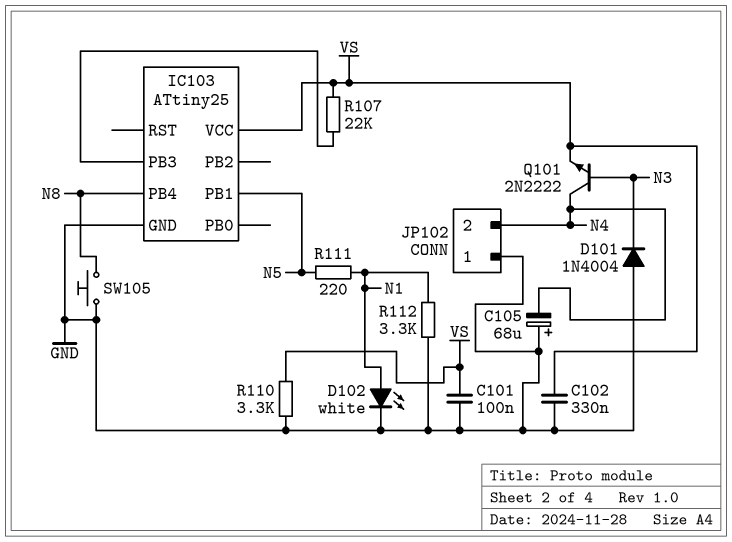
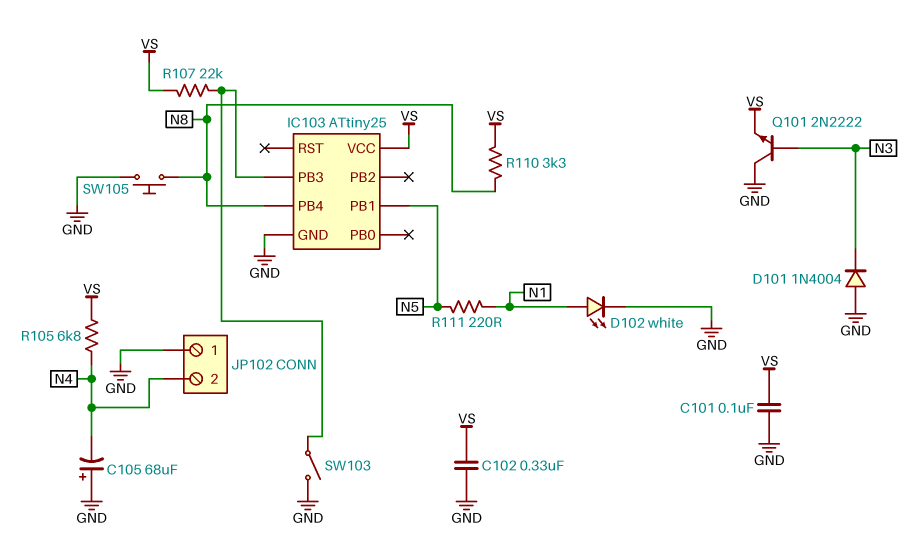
Q101: NPN 2N2222 (B N3, C N4, E VS) -> NPN 2N2222 (B N3, C GND, E VS)
R105: none -> 6.8k (N4, VS)
R110: 3.3k (GND, VS) -> 3.3k (N8, VS)
R112: 3.3k (GND, N1) -> none
SW103: none -> switch (GND, IC103/PB3)

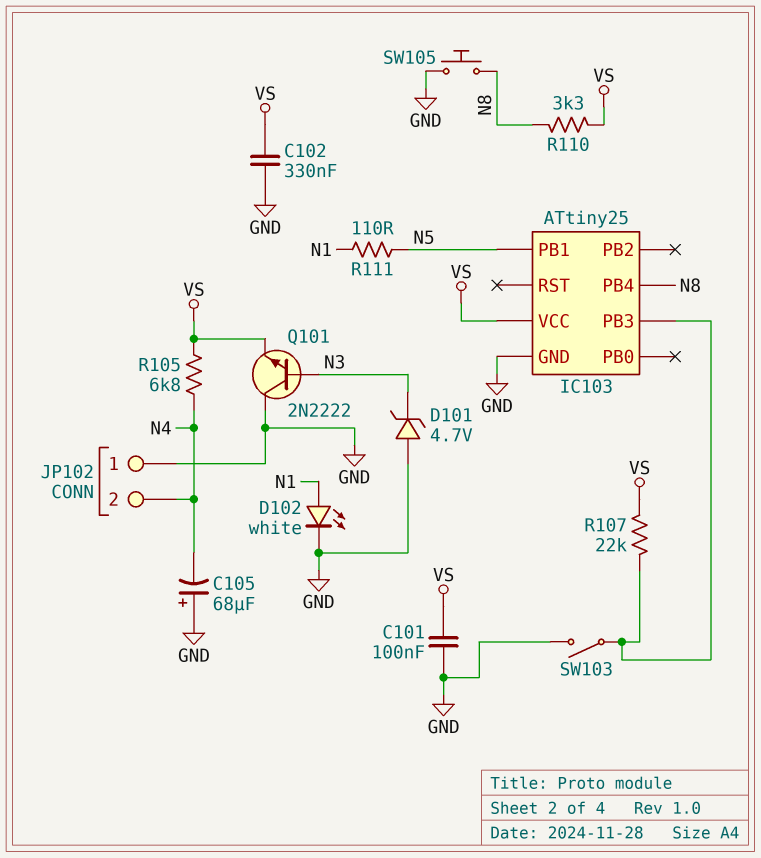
D101: diode 1N4004 (A GND, K N3) -> zener 4.7V (A GND, K N3)
R111: 220 (N1, N5) -> 110 (N1, N5)

